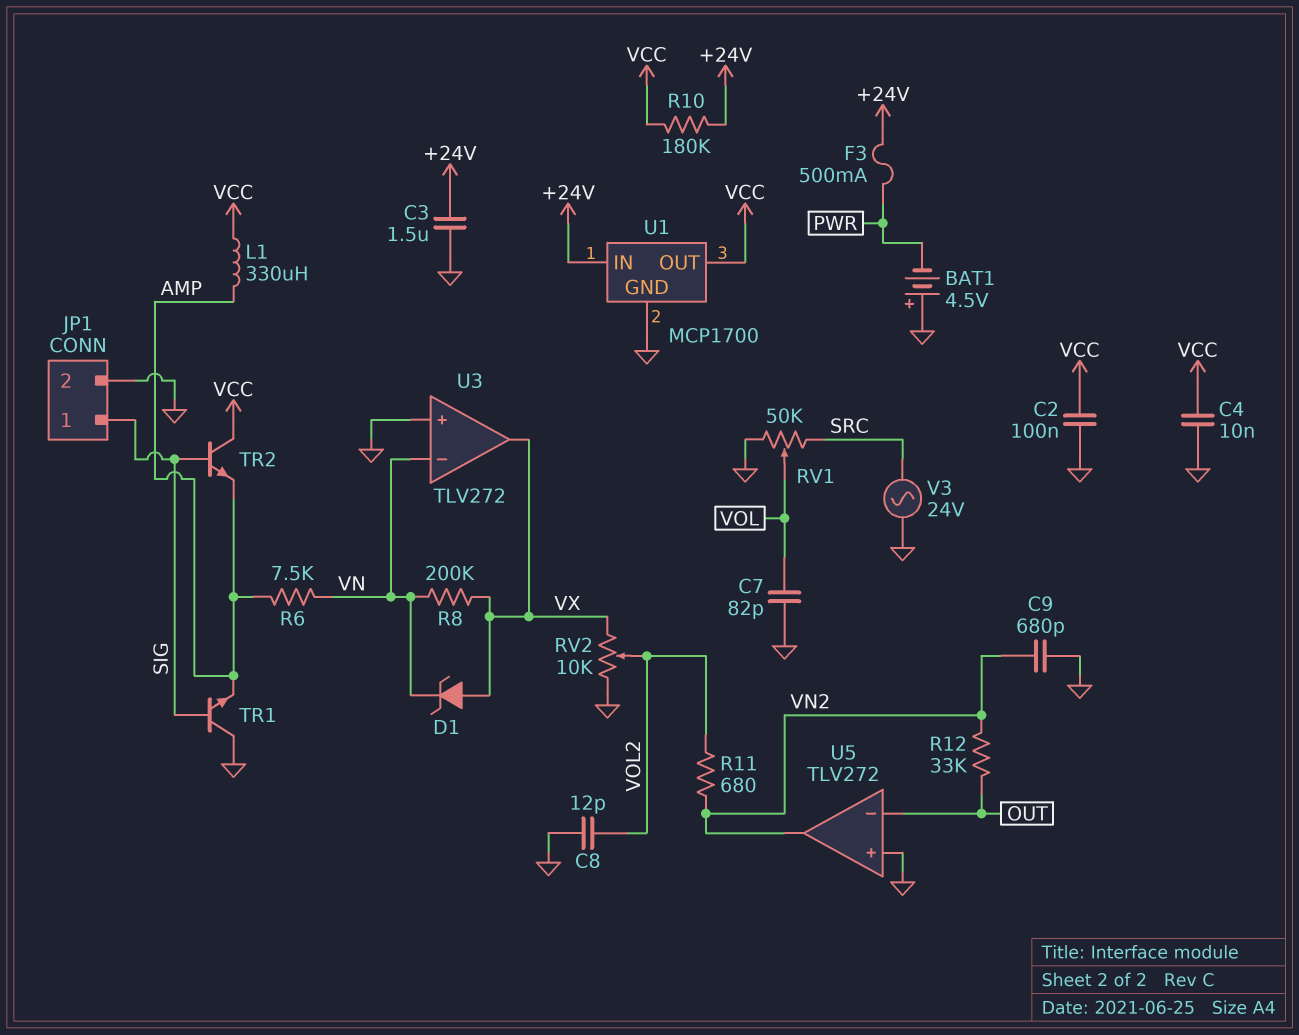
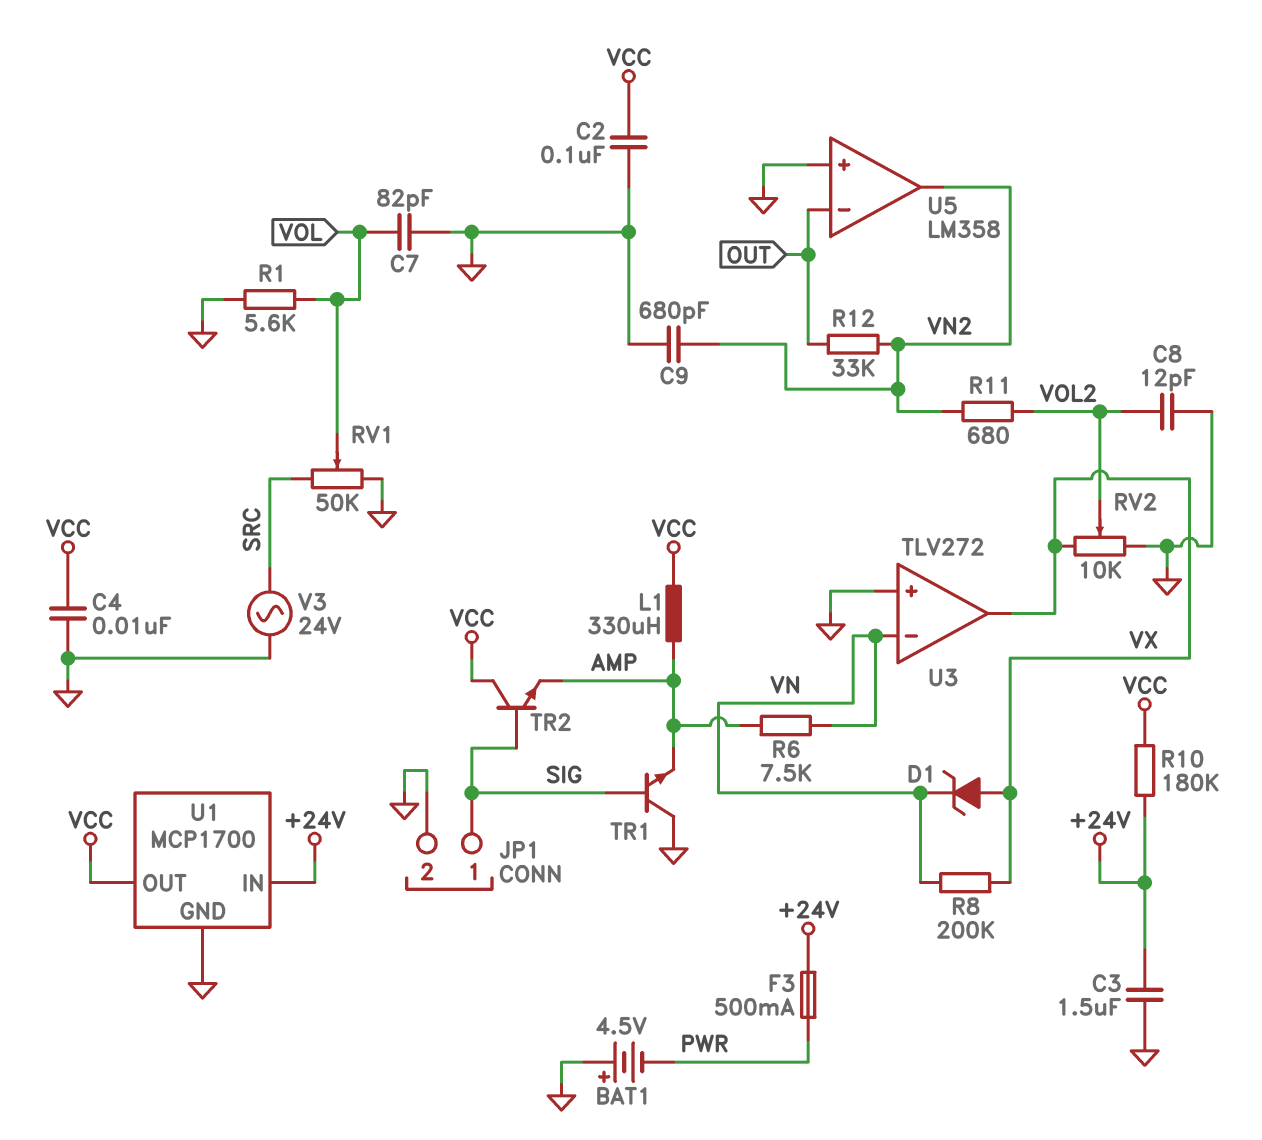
R1: none -> 5.6k (GND, VOL)
U5: TLV272 -> LM358

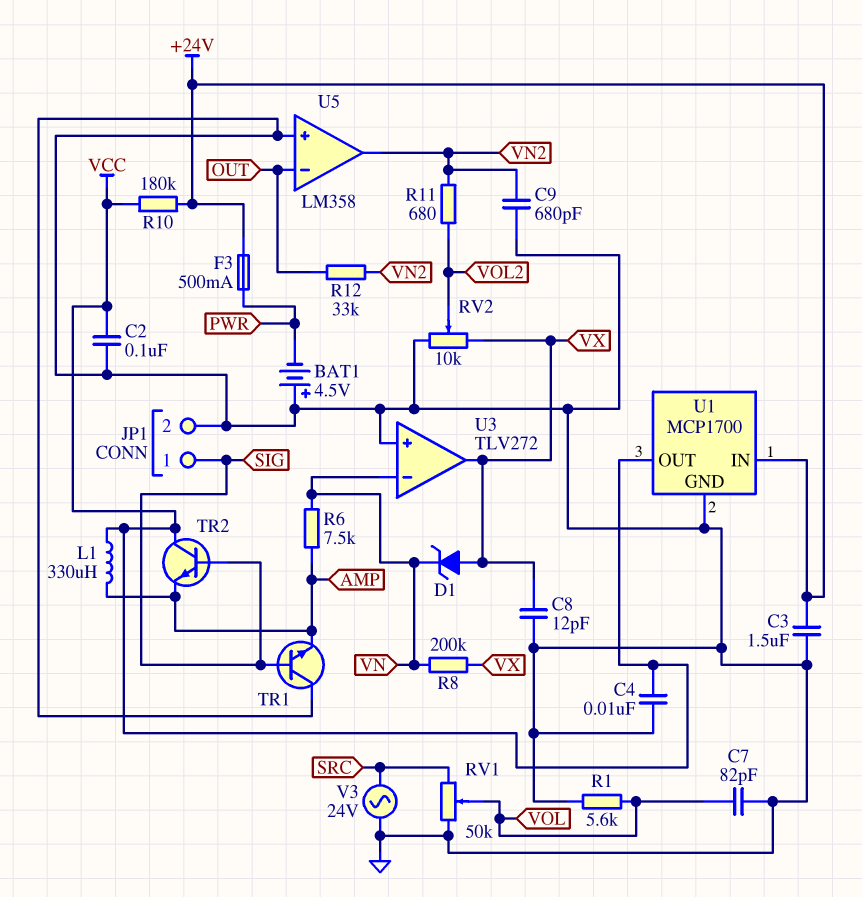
C8: 12pF (GND, VOL2) -> 12pF (GND, VX)

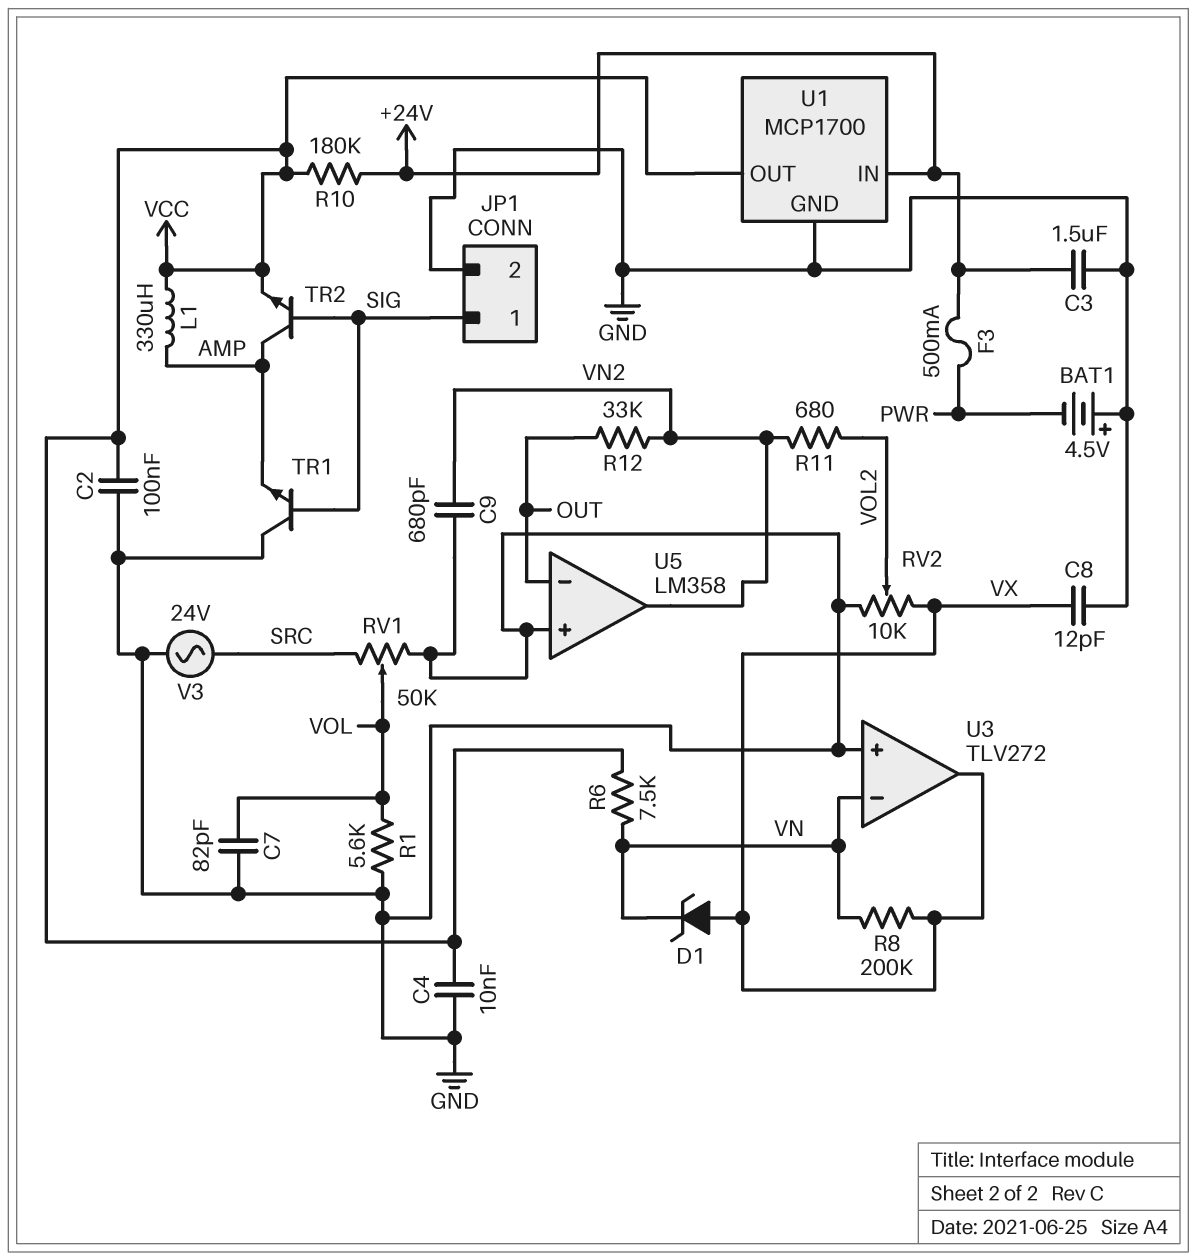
R6: 7.5k (AMP, VN) -> 7.5k (VCC, VN)
TR2: NPN (B SIG, C VCC, E AMP) -> NPN (B SIG, C AMP, E VCC)

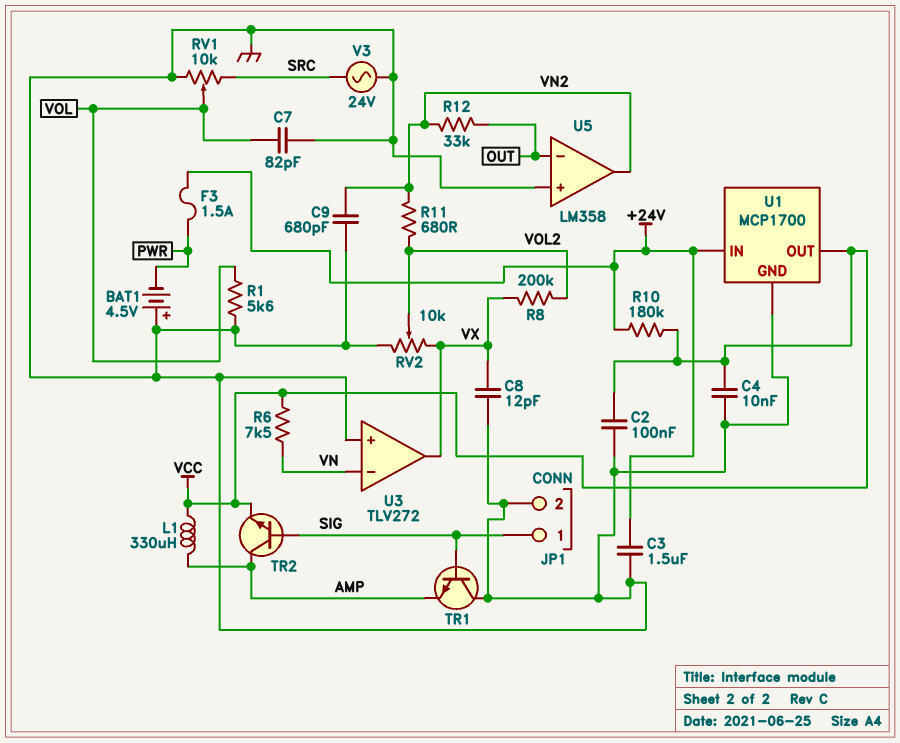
D1: zener (A VX, K VN) -> none
F3: 500mA (+24V, PWR) -> 1.5A (+24V, PWR)
R8: 200k (VN, VX) -> 200k (VOL2, VX)
RV1: 50k (GND, SRC, wiper VOL) -> 10k (GND, SRC, wiper VOL)

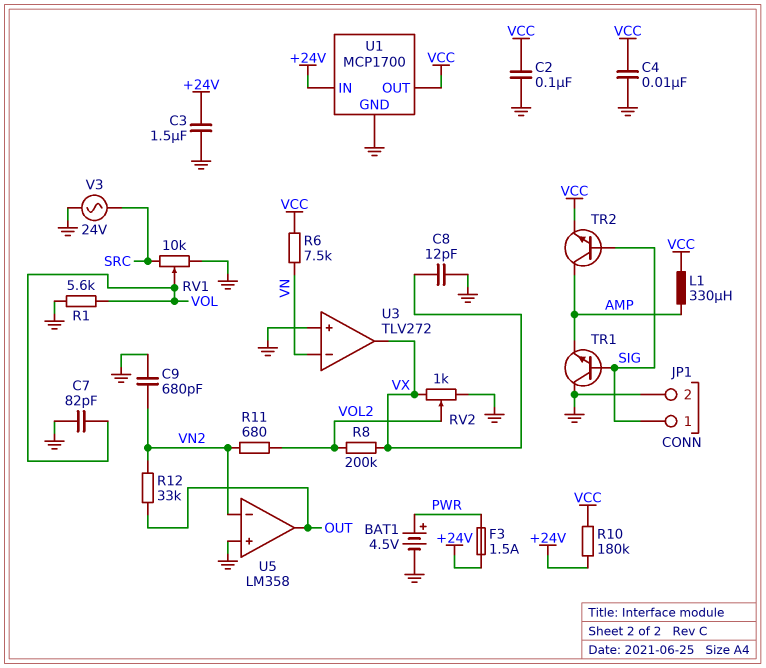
BAT1: 4.5V (plus GND, minus PWR) -> 4.5V (plus PWR, minus GND)
RV2: 10k (GND, VX, wiper VOL2) -> 1k (GND, VX, wiper VOL2)
U5 pin in-: OUT -> VN2
U5 pin out: VN2 -> OUT

